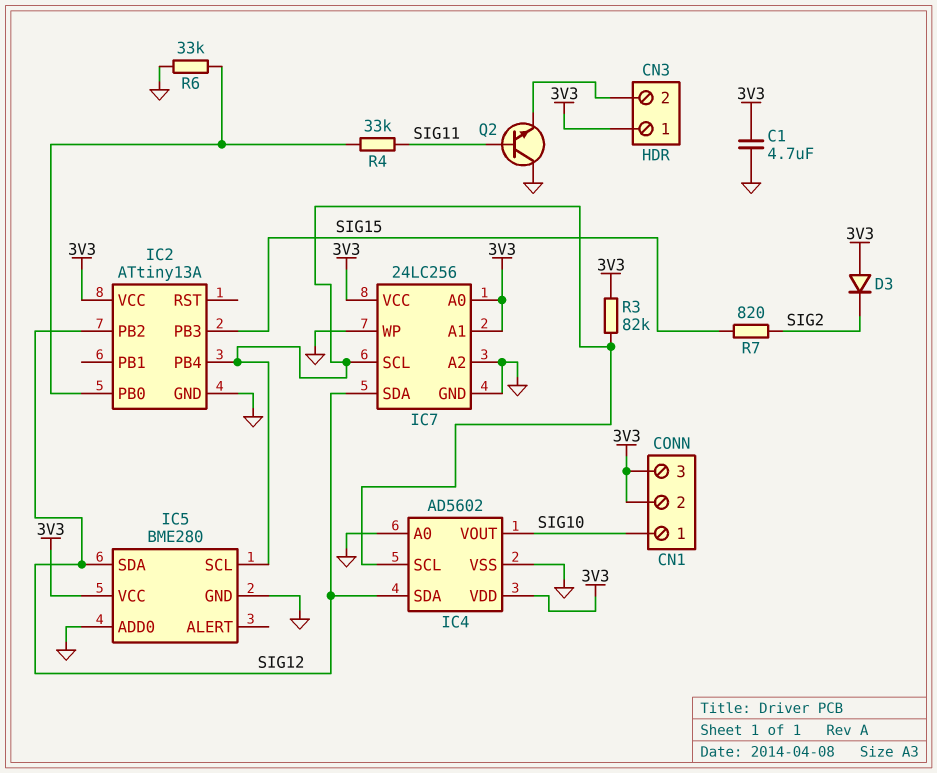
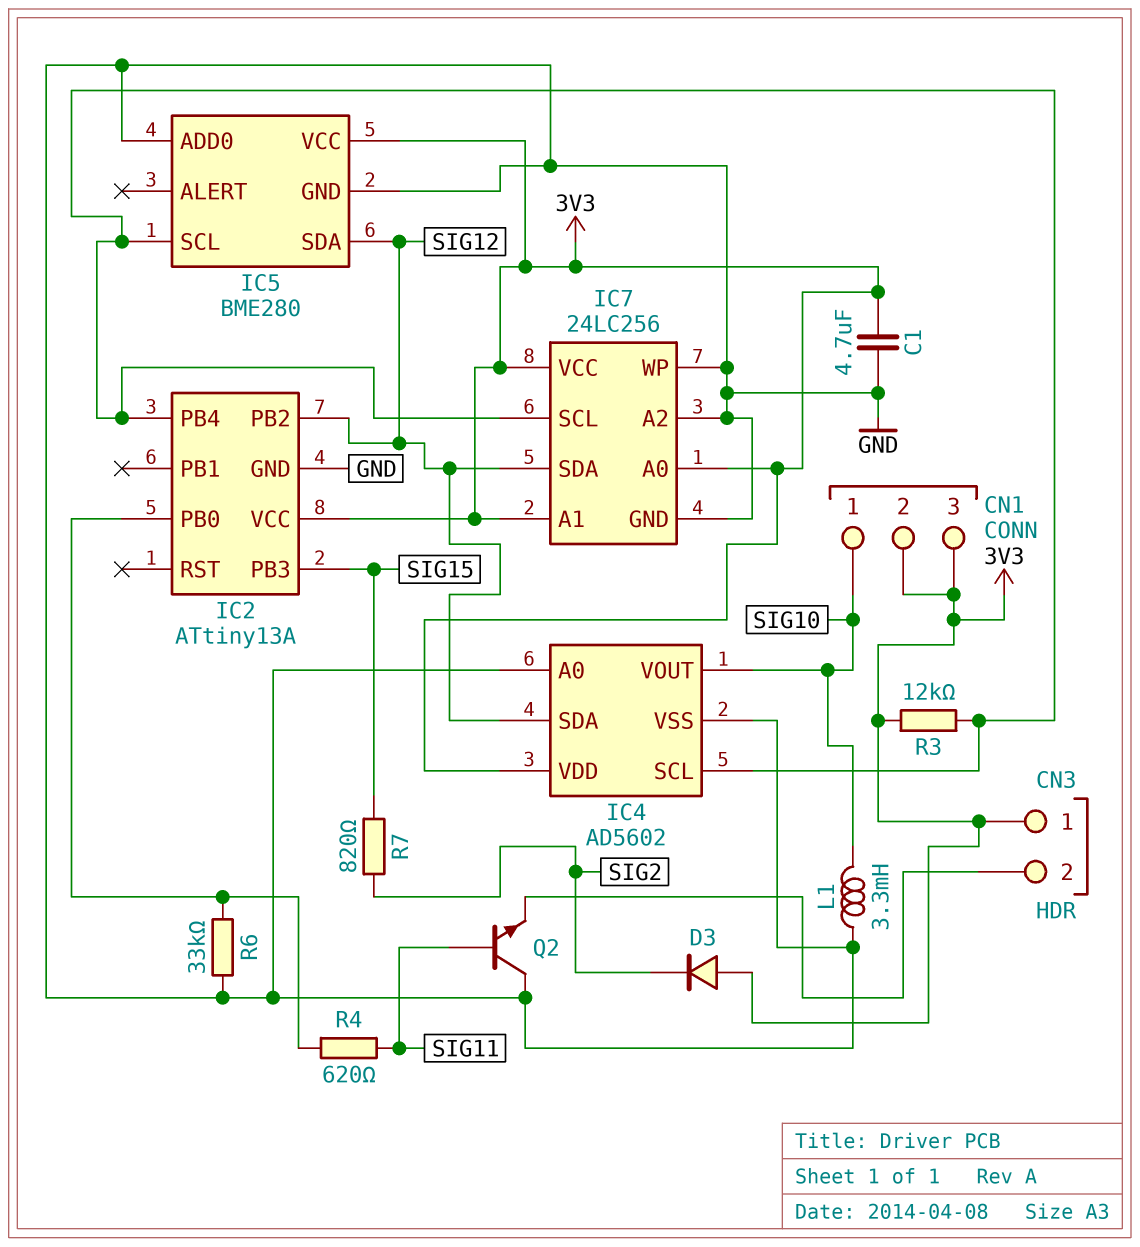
L1: none -> 3.3mH (GND, SIG10)
R3: 82k (3V3, IC2/PB4) -> 12k (3V3, IC2/PB4)
R4: 33k (IC2/PB0, SIG11) -> 620 (IC2/PB0, SIG11)

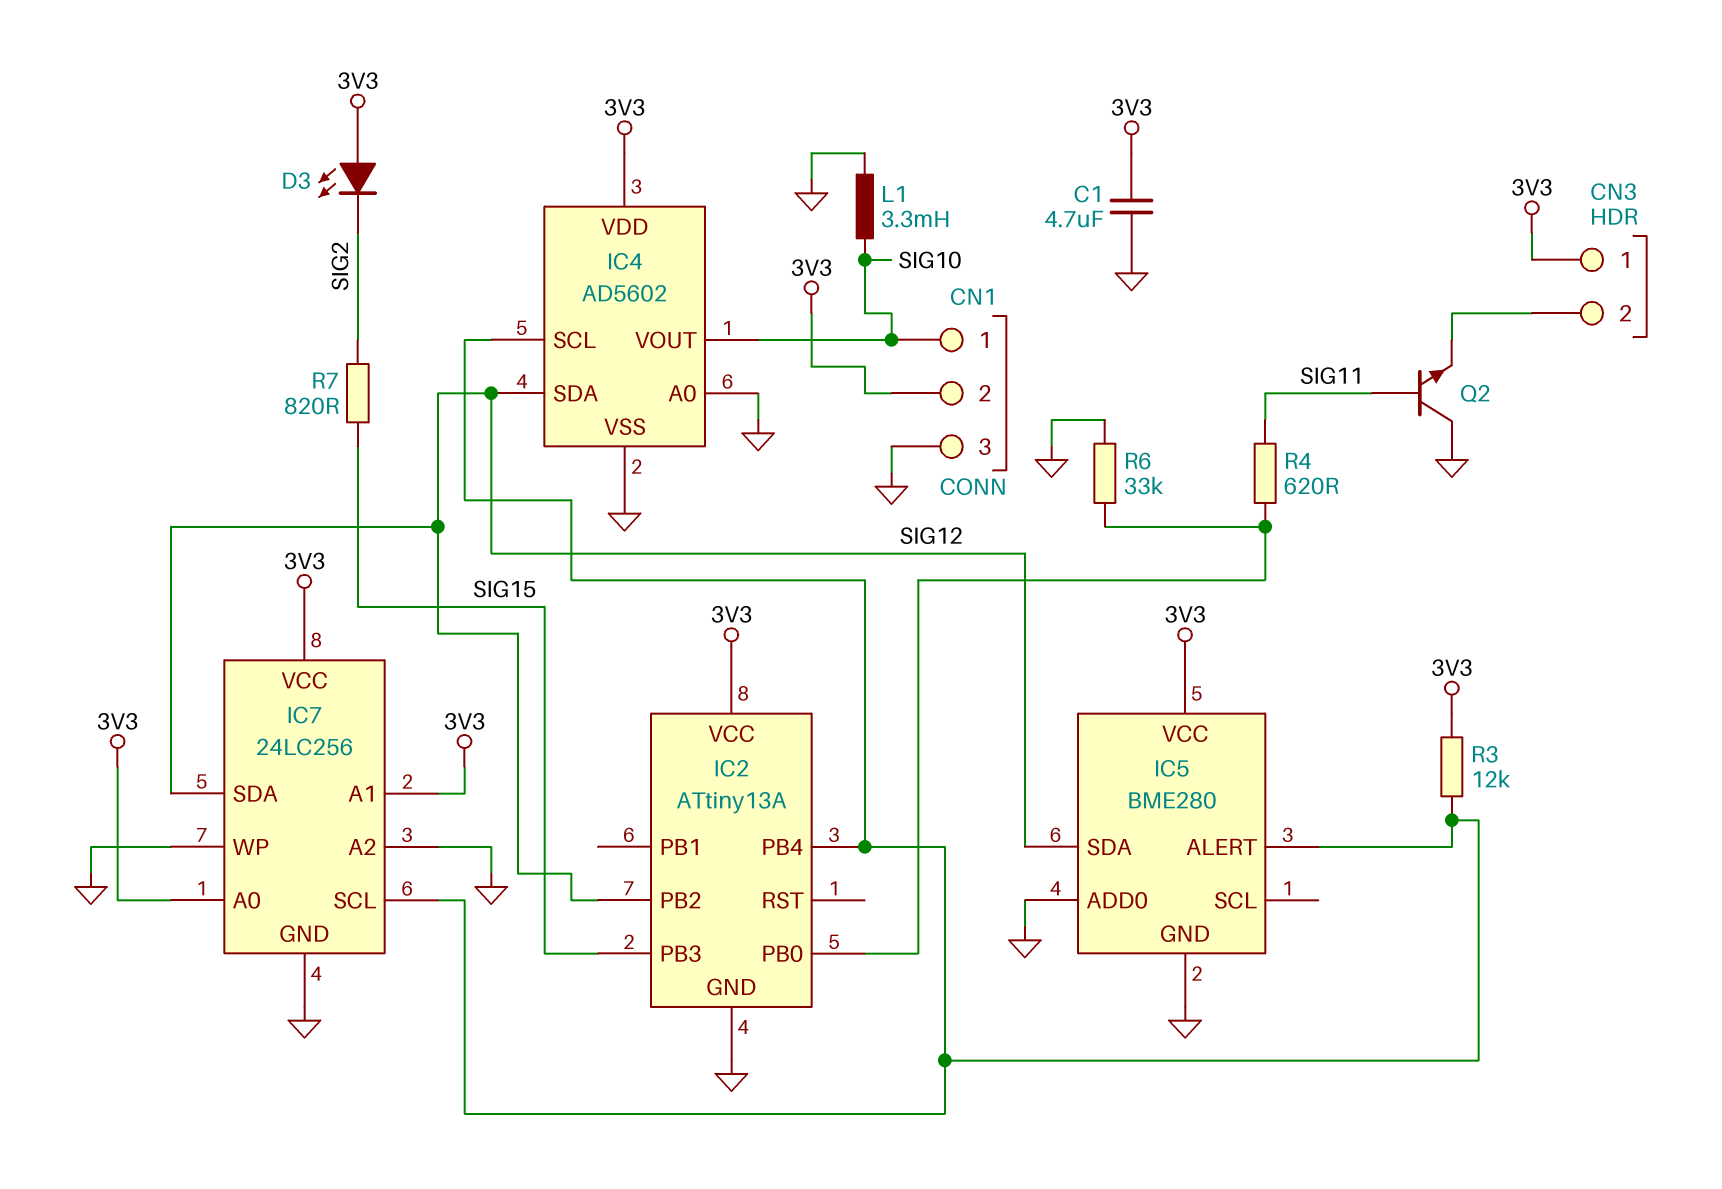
CN1 pin 3: 3V3 -> GND
D3: diode (A 3V3, K SIG2) -> LED (A 3V3, K SIG2)
IC5 pin ALERT: none -> IC2/PB4
IC5 pin SCL: IC2/PB4 -> none

